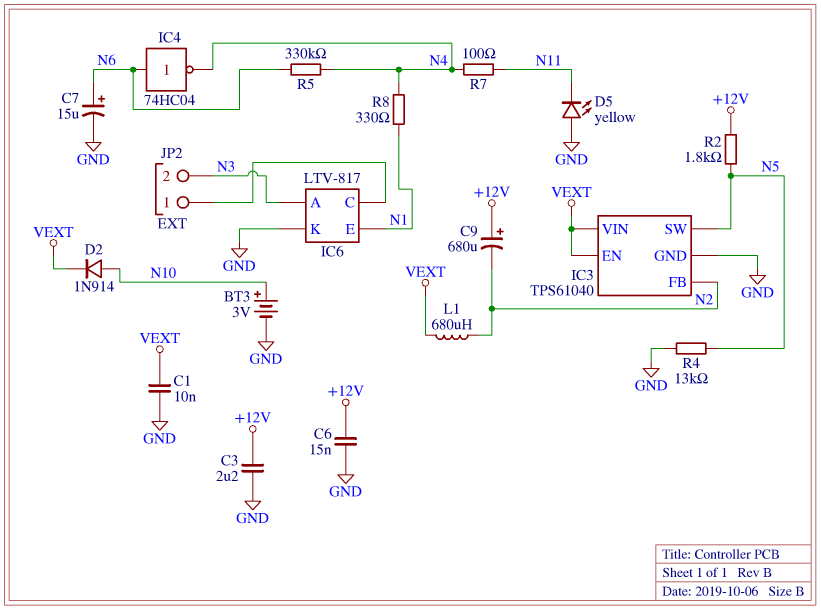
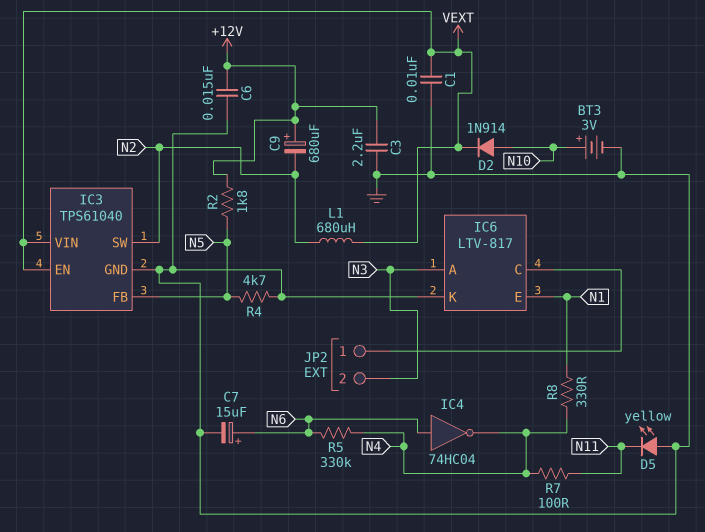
IC3 pin FB: N2 -> N5
IC3 pin SW: N5 -> N2
R4: 13k (GND, N5) -> 4.7k (GND, N5)

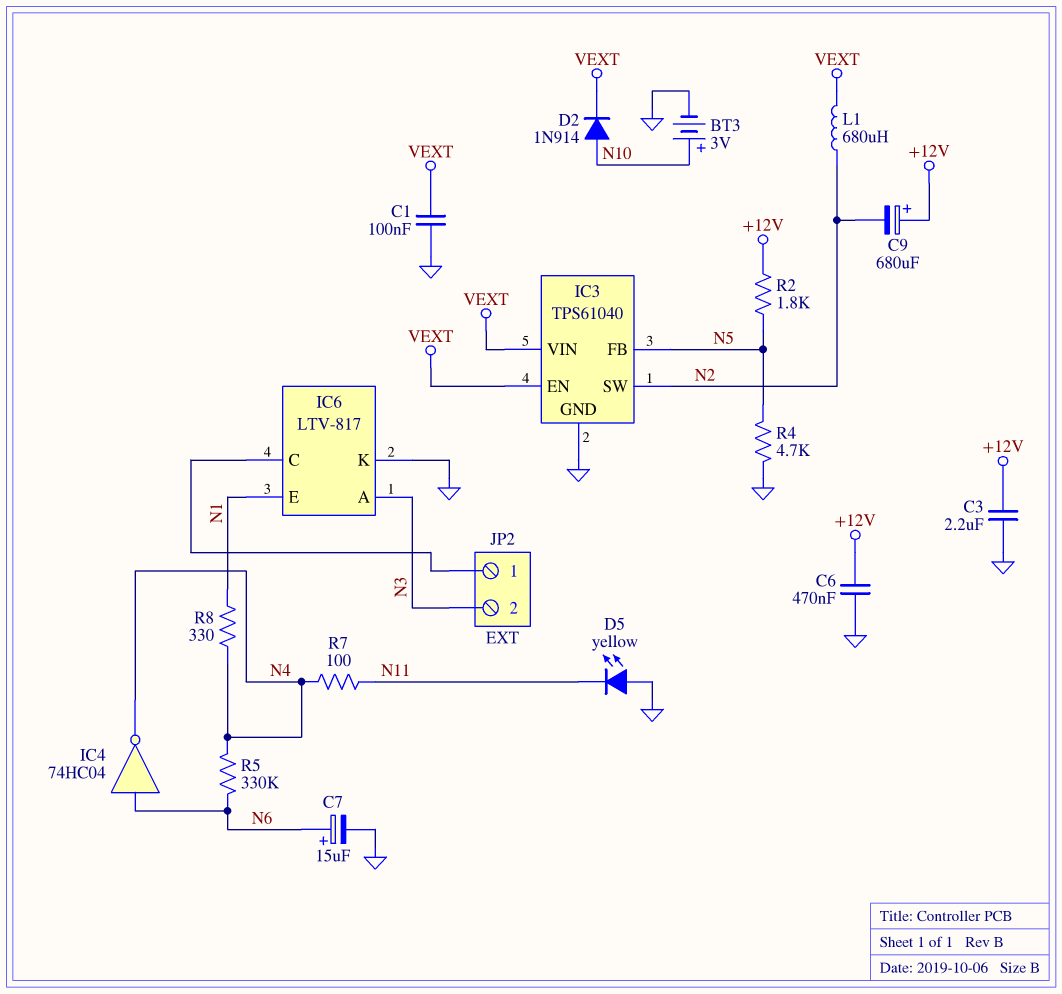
C1: 10nF (GND, VEXT) -> 100nF (GND, VEXT)
C6: 15nF (+12V, GND) -> 470nF (+12V, GND)

